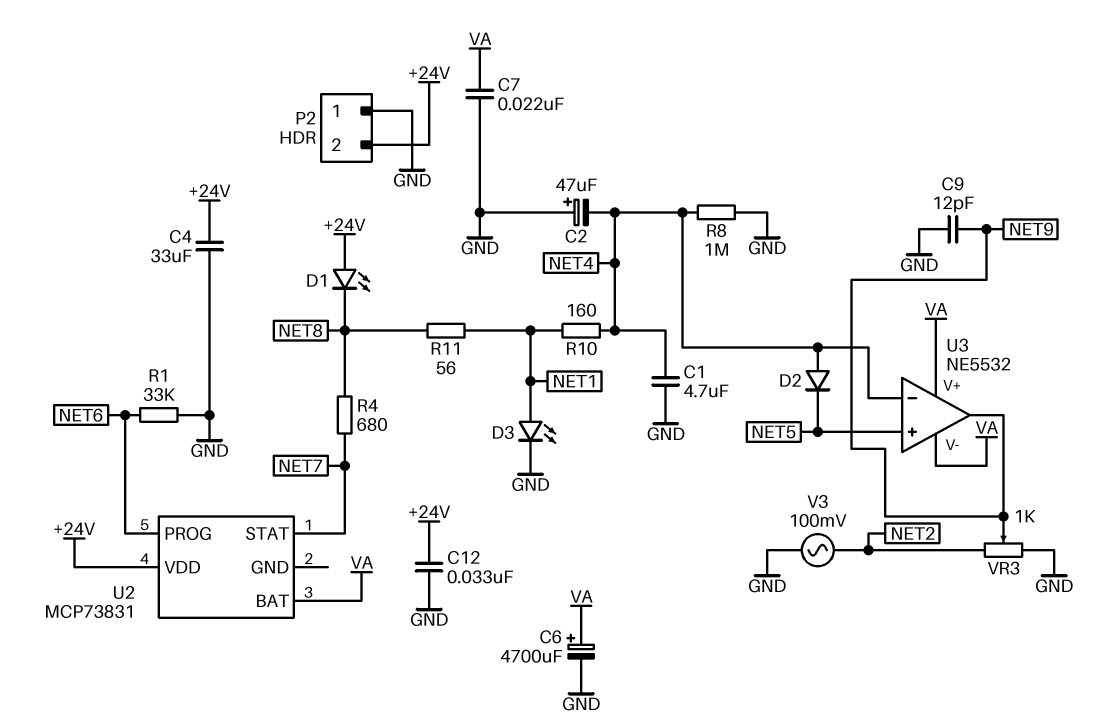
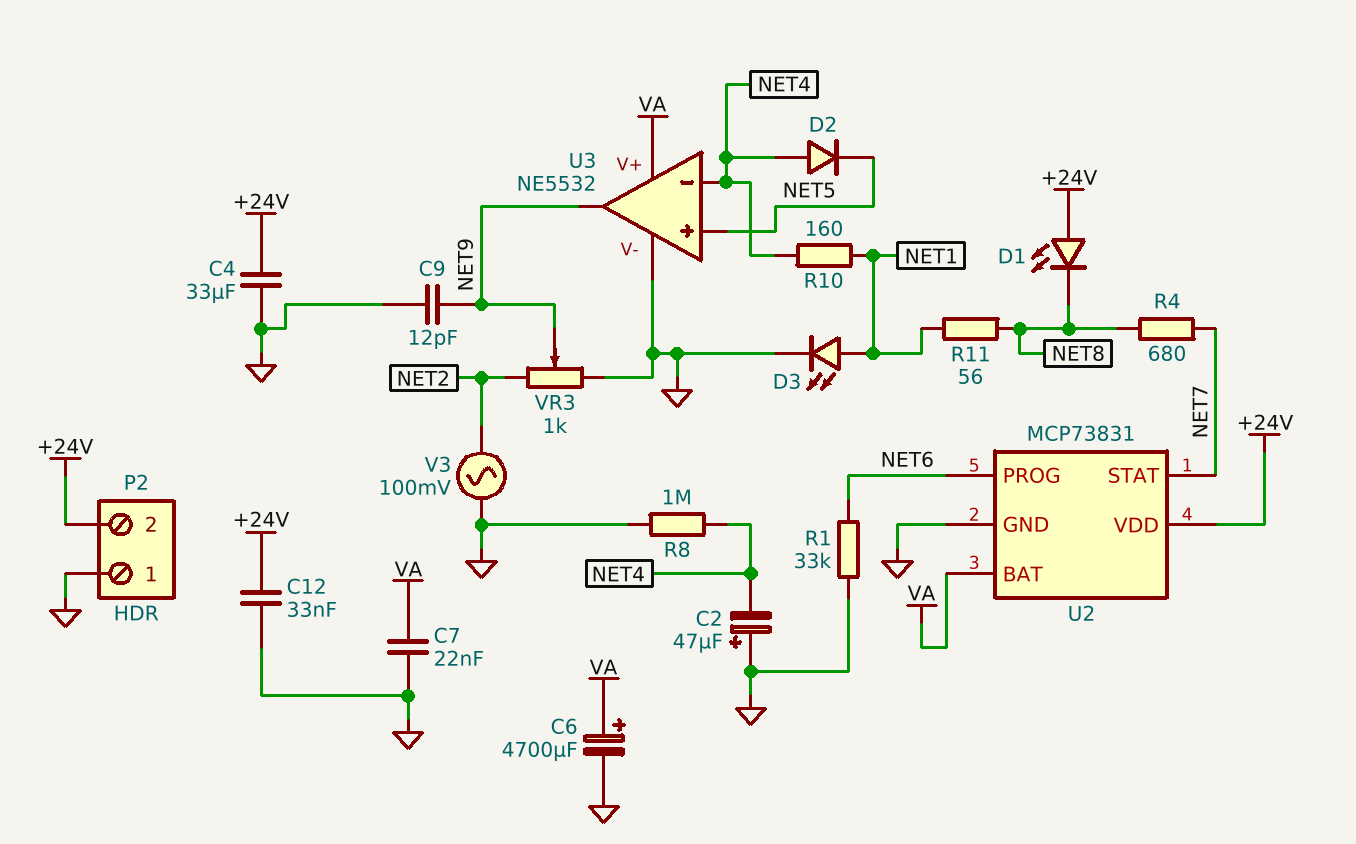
C1: 4.7uF (GND, NET4) -> none
U2 pin GND: none -> GND
U3 pin V-: VA -> GND

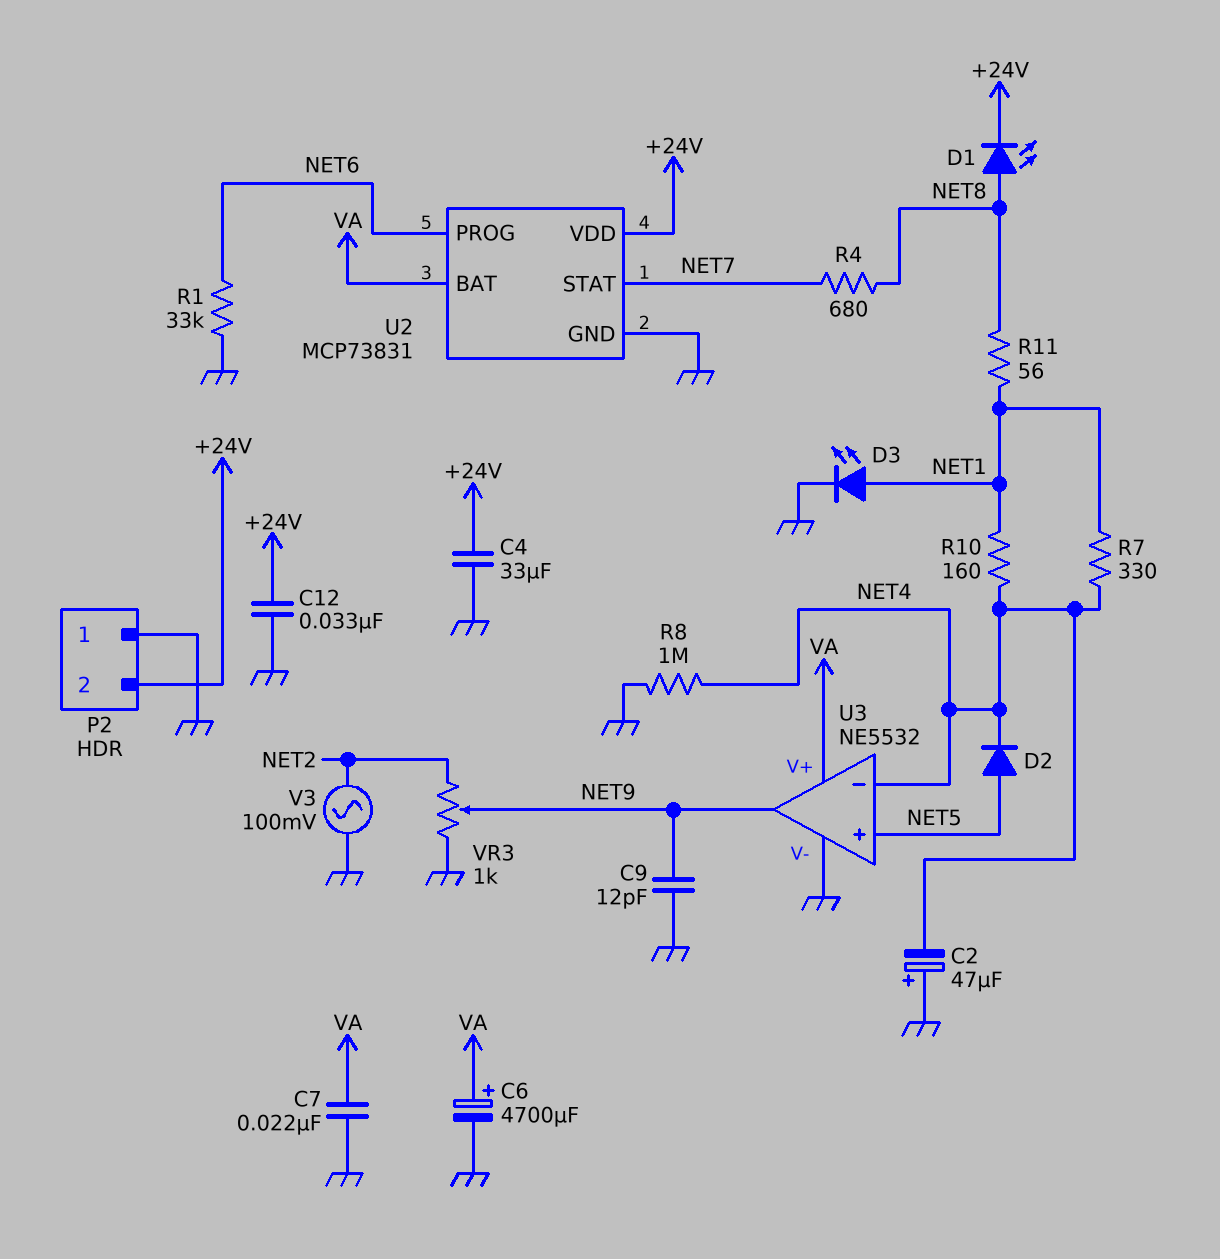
D1: LED (A +24V, K NET8) -> LED (A NET8, K +24V)
D2: diode (A NET4, K NET5) -> diode (A NET5, K NET4)
R7: none -> 330 (NET1, NET4)

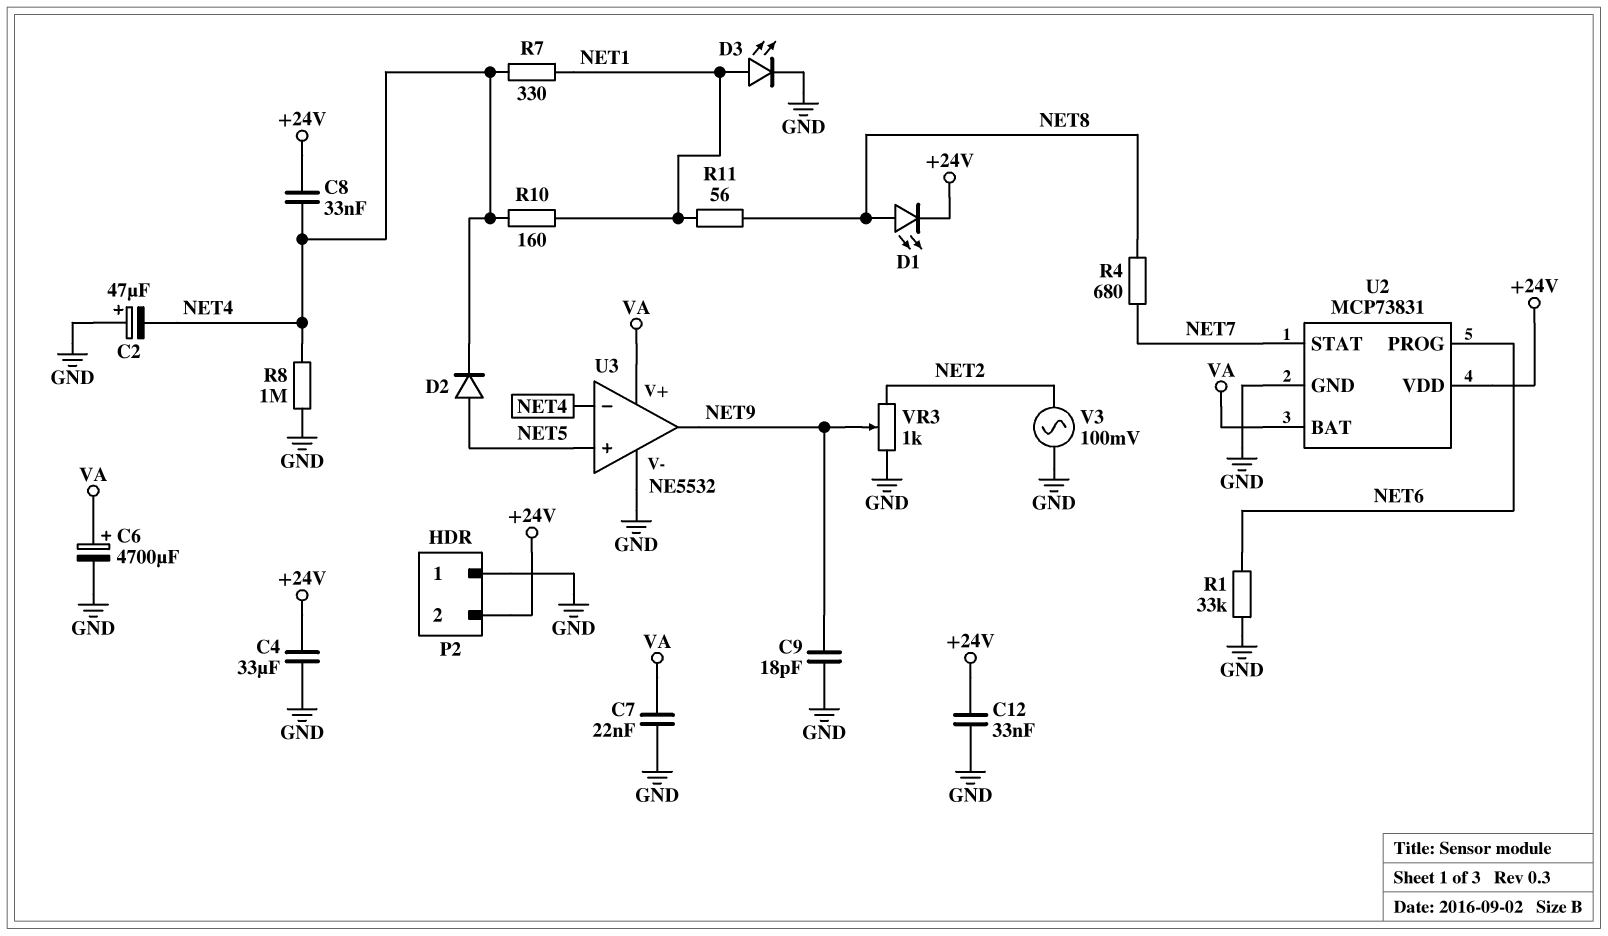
C8: none -> 33nF (+24V, NET4)
C9: 12pF (GND, NET9) -> 18pF (GND, NET9)

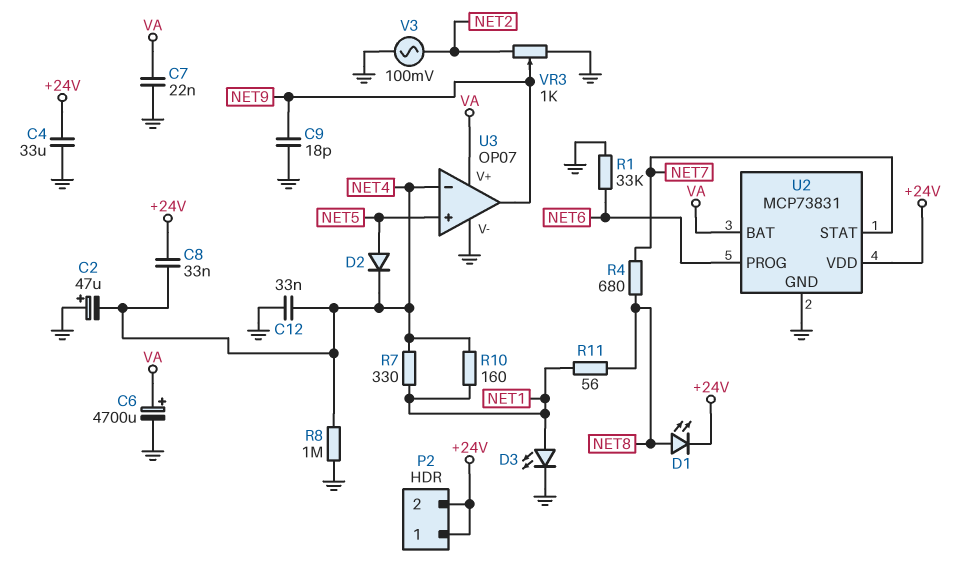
C12: 33nF (+24V, GND) -> 33nF (GND, NET4)
P2 pin 1: GND -> +24V
U3: NE5532 -> OP07

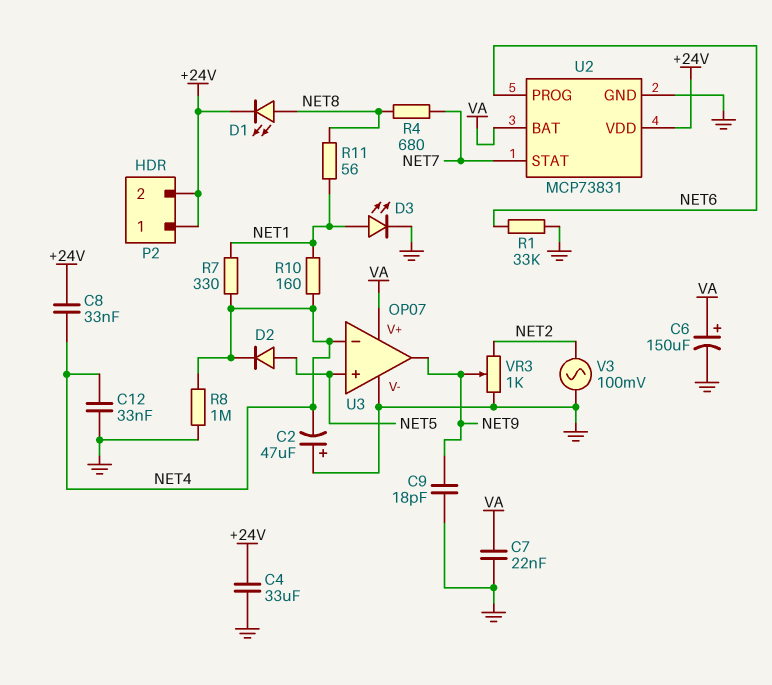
C6: 4700uF (plus VA, minus GND) -> 150uF (plus VA, minus GND)

